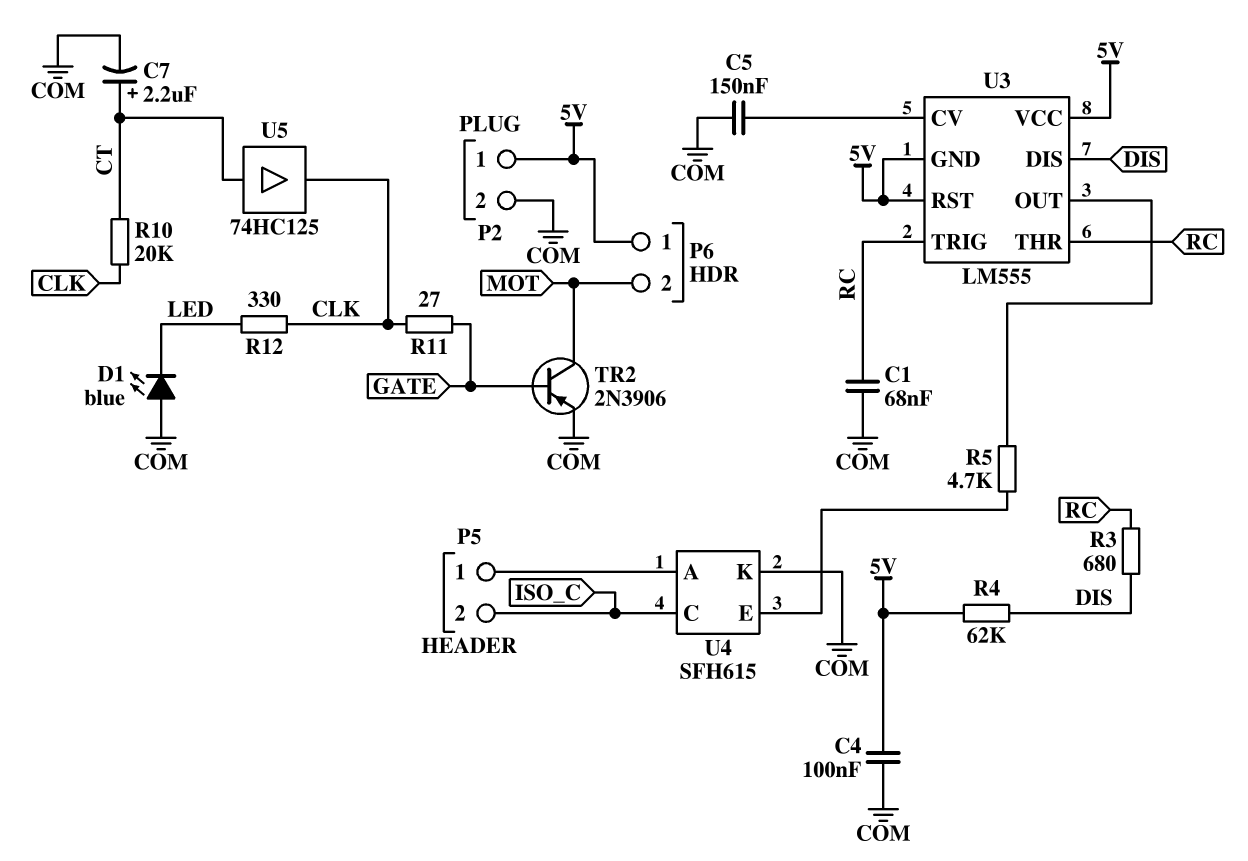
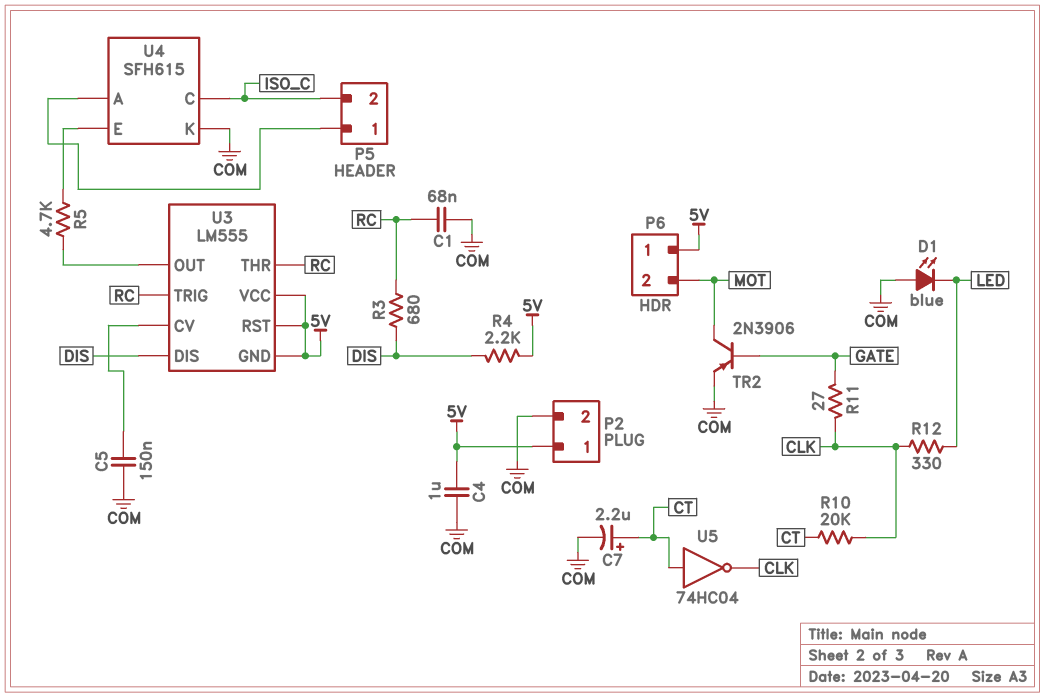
C4: 100nF (5V, COM) -> 1uF (5V, COM)
R4: 62k (5V, DIS) -> 2.2k (5V, DIS)
U5: buffer 74HC125 (in CT, out CLK) -> NOT 74HC04 (in CT, out CLK)

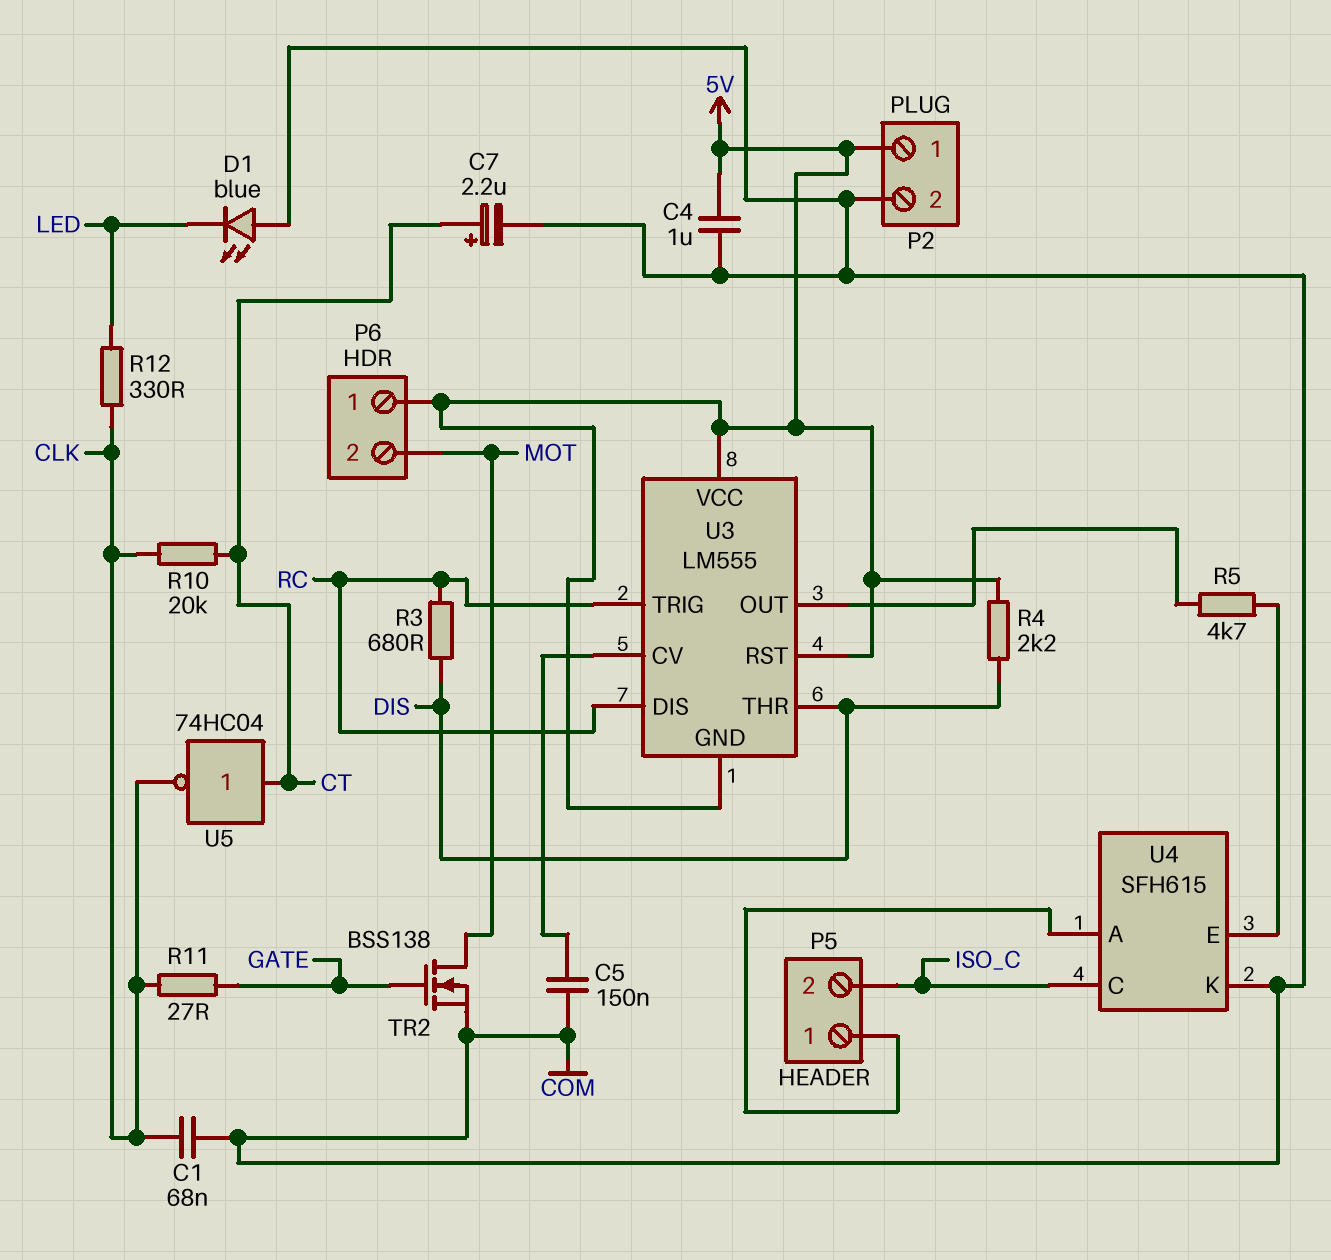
C1: 68nF (COM, RC) -> 68nF (CLK, COM)
TR2: PNP 2N3906 (B GATE, C MOT, E COM) -> NMOS BSS138 (G GATE, D MOT, S COM)
U3 pin DIS: DIS -> RC
U3 pin THR: RC -> DIS

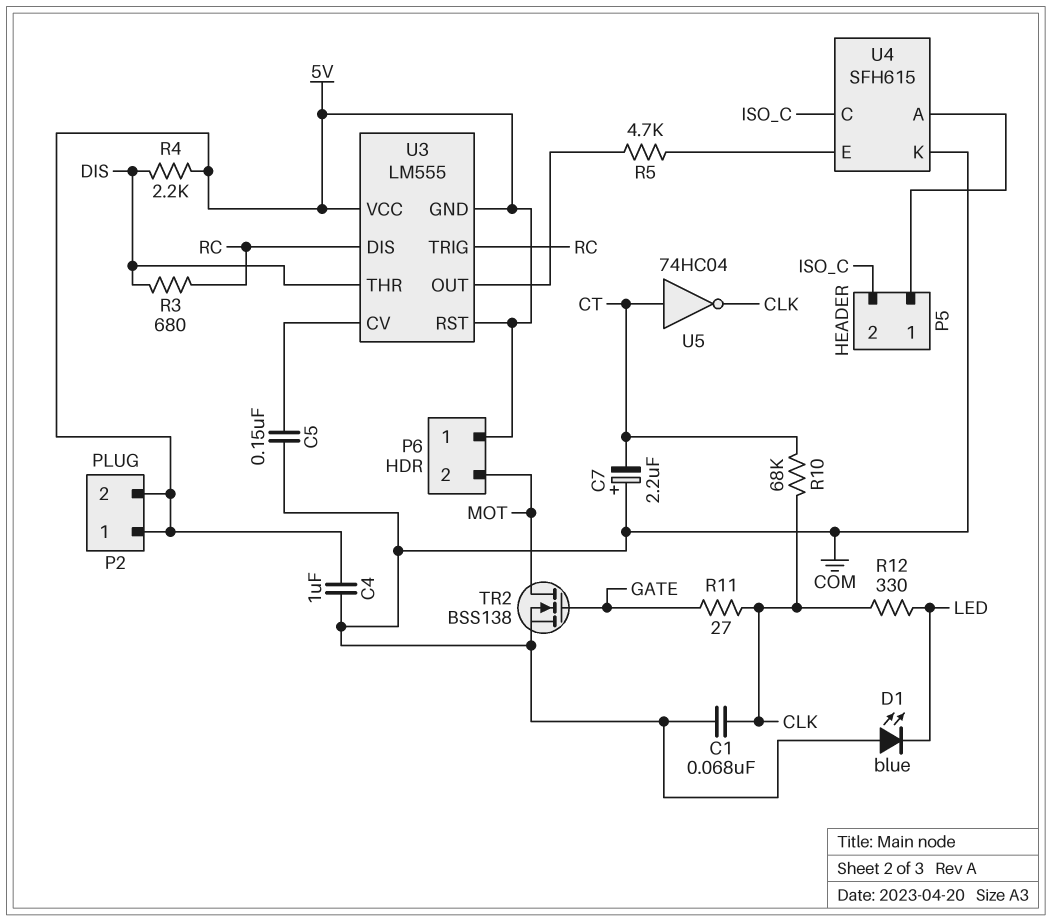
C7: 2.2uF (plus CT, minus COM) -> 2.2uF (plus COM, minus CT)
P2 pin 2: COM -> 5V
R10: 20k (CLK, CT) -> 68k (CLK, CT)

